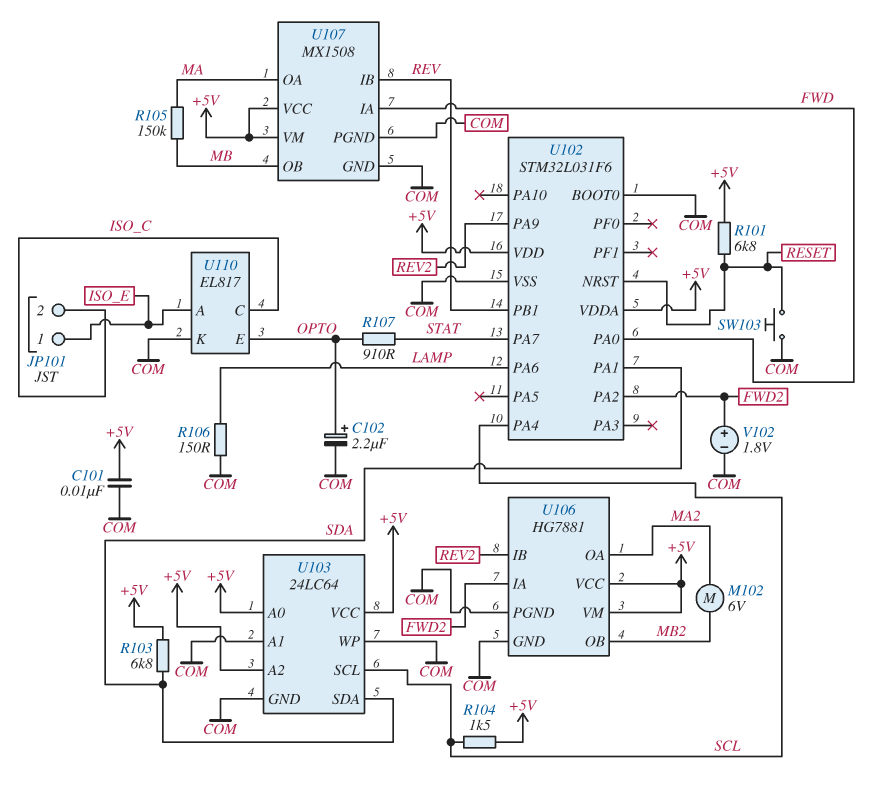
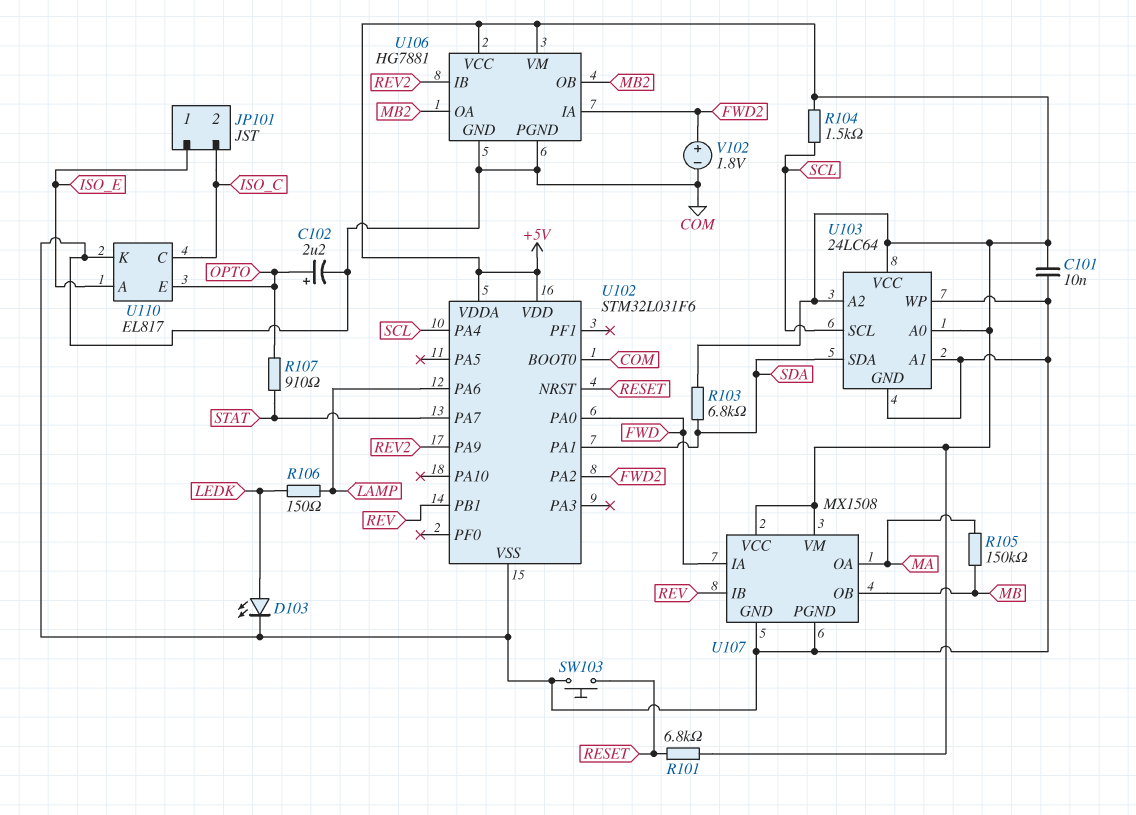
D103: none -> LED (A LEDK, K COM)
M102: motor 6V (MA2, MB2) -> none
R106: 150 (COM, LAMP) -> 150 (LAMP, LEDK)
U106 pin OA: MA2 -> MB2

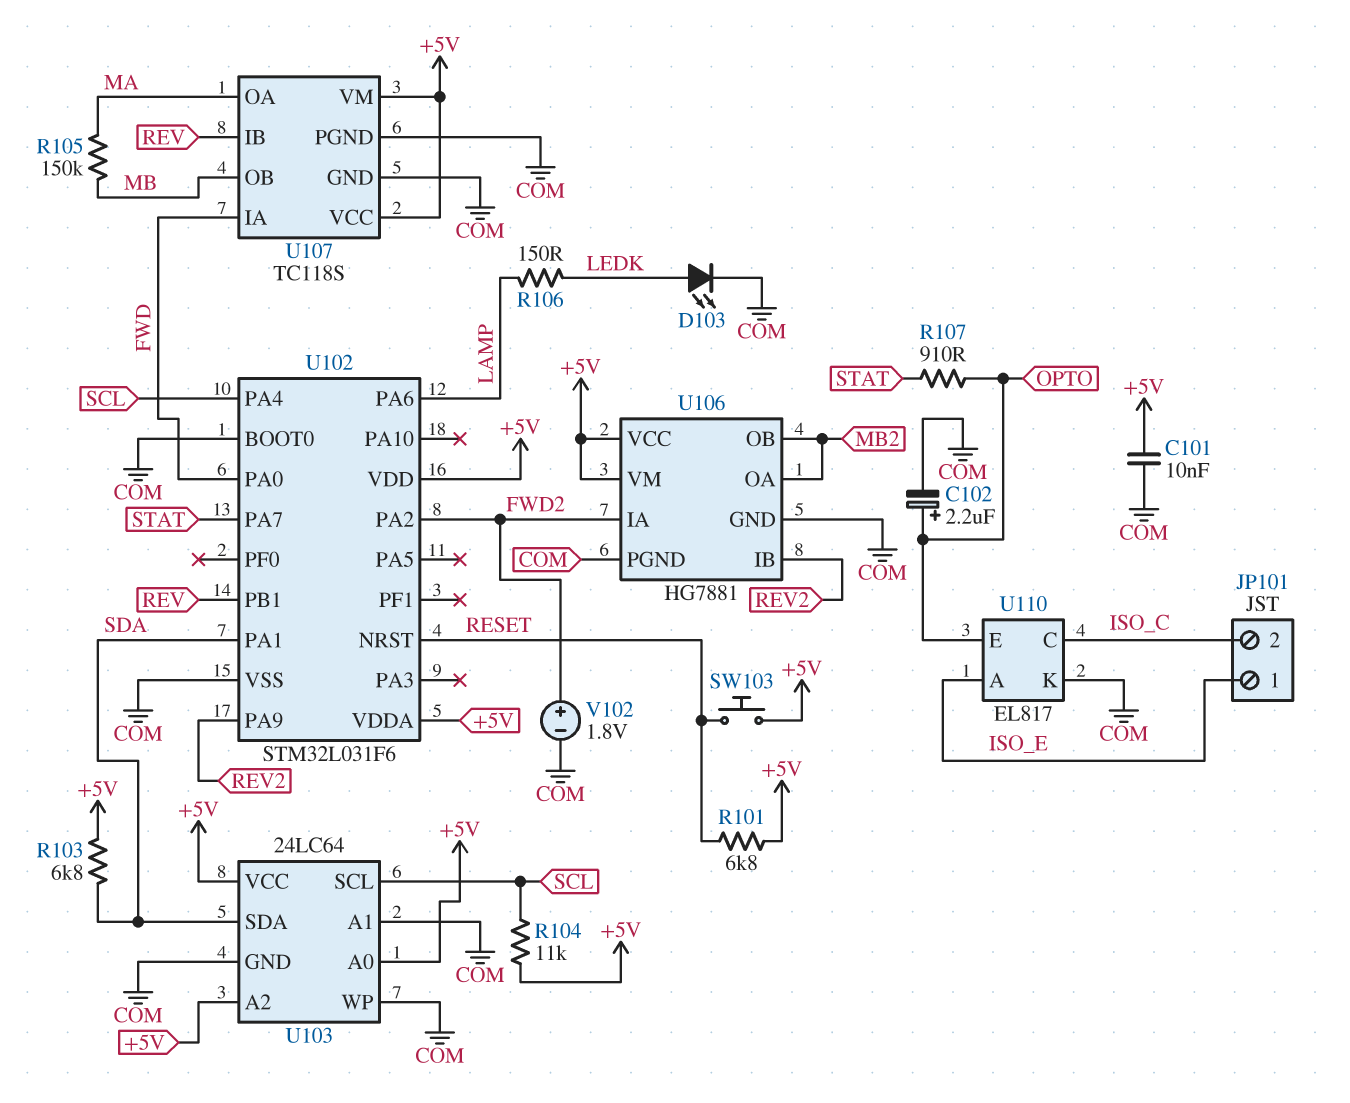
R104: 1.5k (+5V, SCL) -> 11k (+5V, SCL)
SW103: button (COM, RESET) -> button (+5V, RESET)
U107: MX1508 -> TC118S

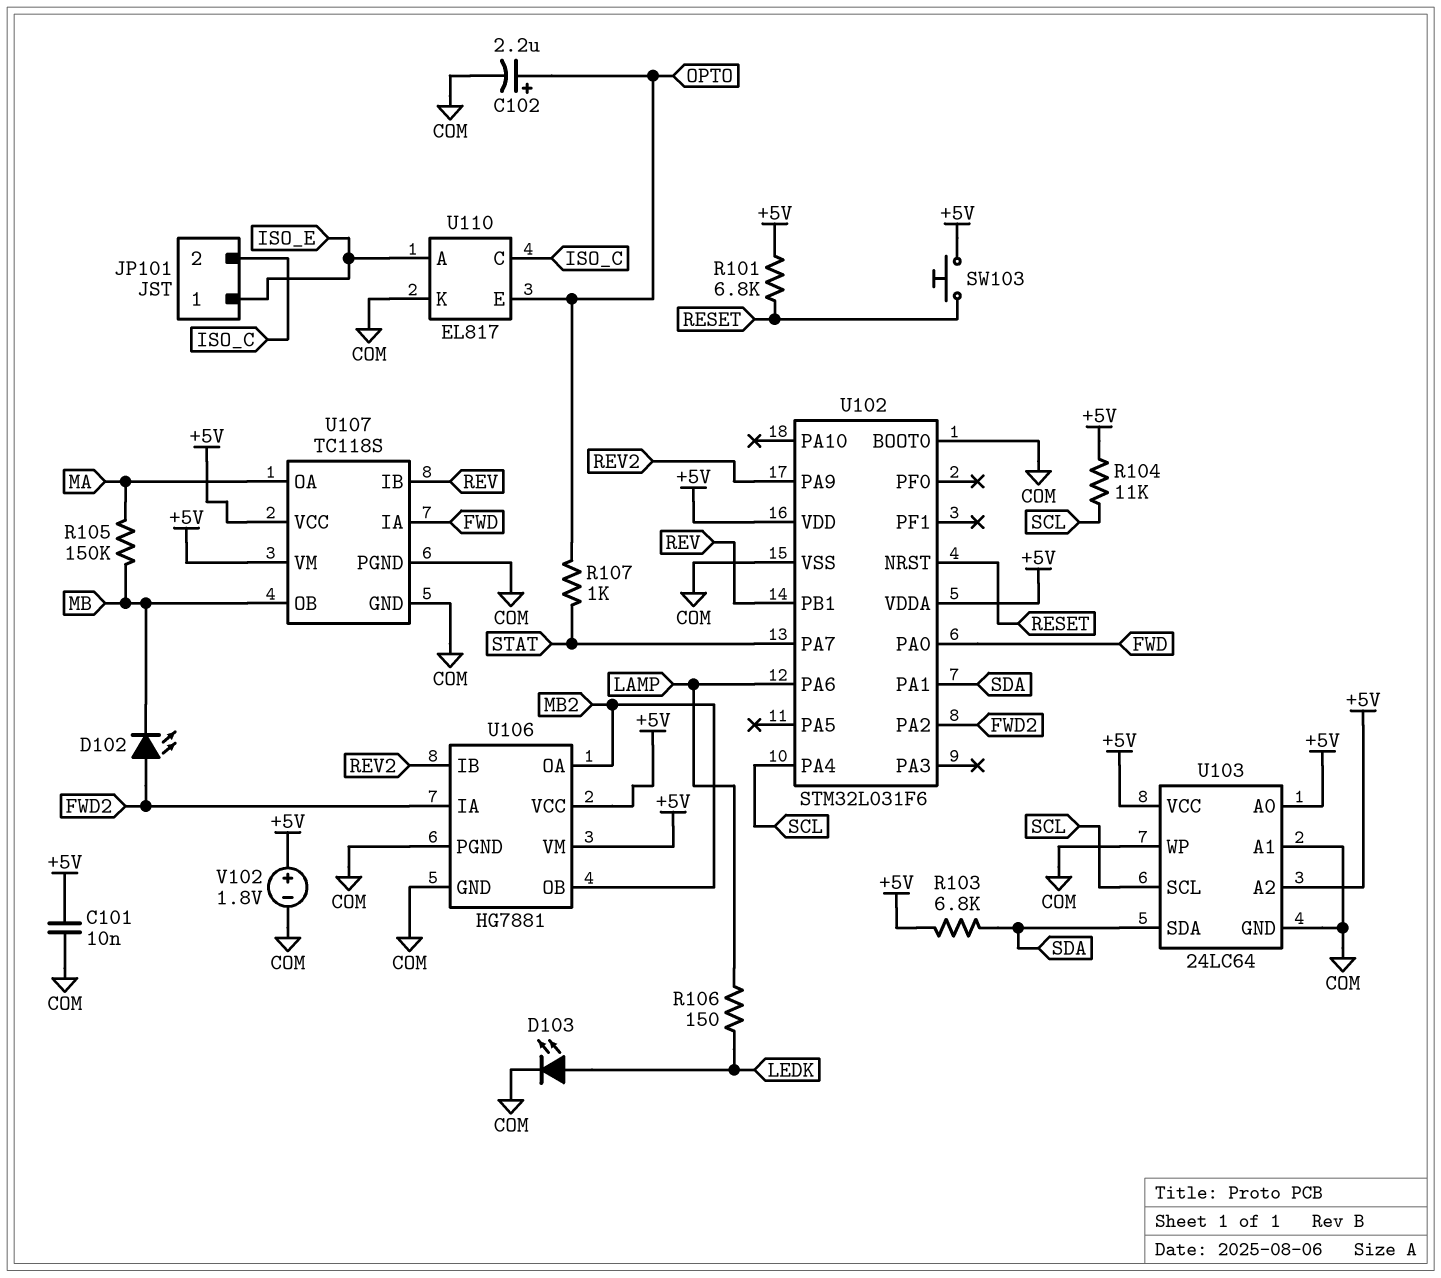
D102: none -> LED (A FWD2, K MB)
R107: 910 (OPTO, STAT) -> 1k (OPTO, STAT)
V102: 1.8V (plus FWD2, minus COM) -> 1.8V (plus +5V, minus COM)

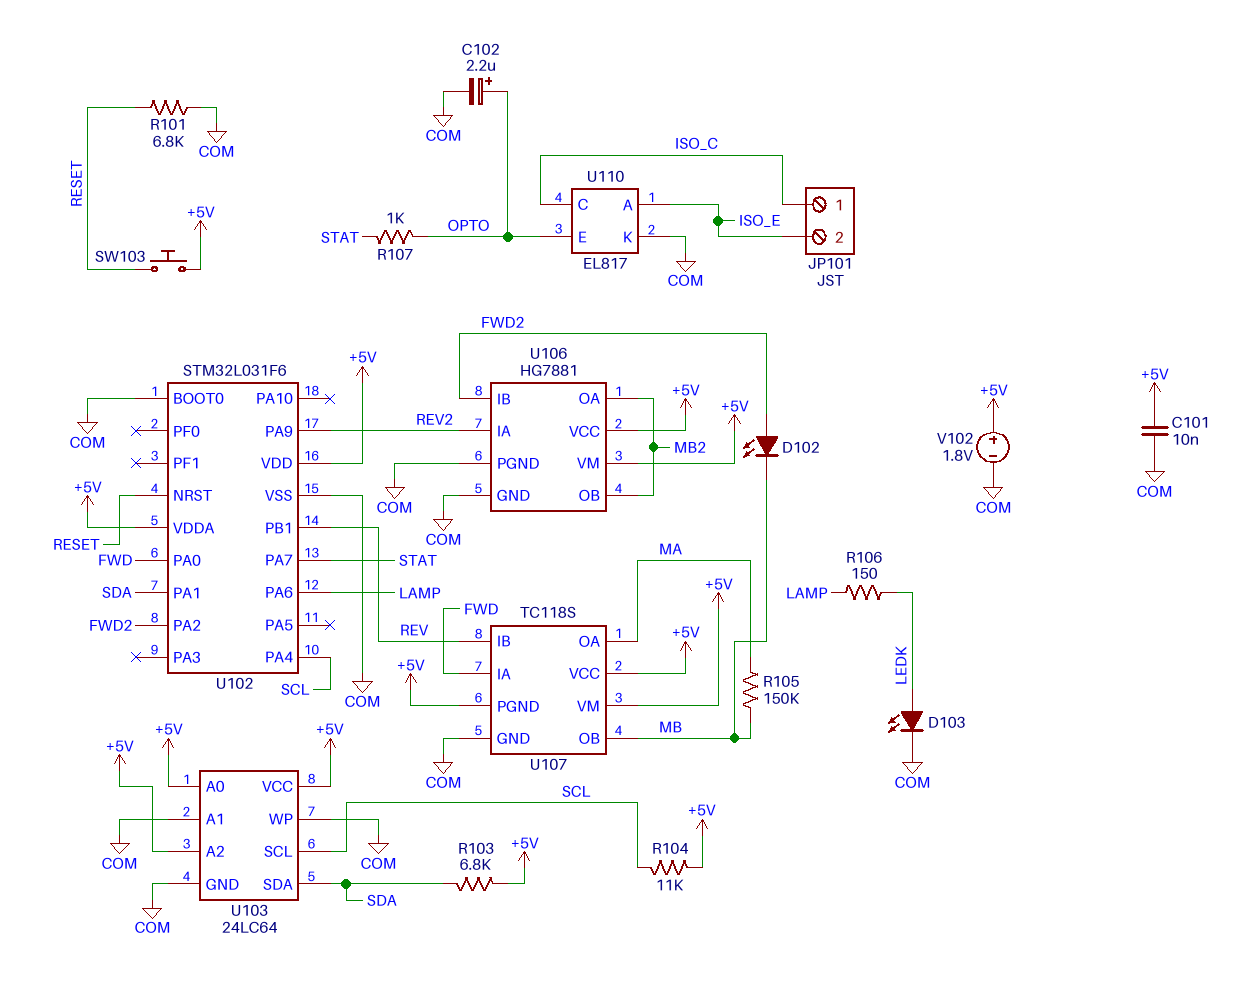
JP101 pin 1: ISO_E -> ISO_C
JP101 pin 2: ISO_C -> ISO_E
R101: 6.8k (+5V, RESET) -> 6.8k (COM, RESET)
U106 pin IA: FWD2 -> REV2
U106 pin IB: REV2 -> FWD2
U107 pin PGND: COM -> +5V

